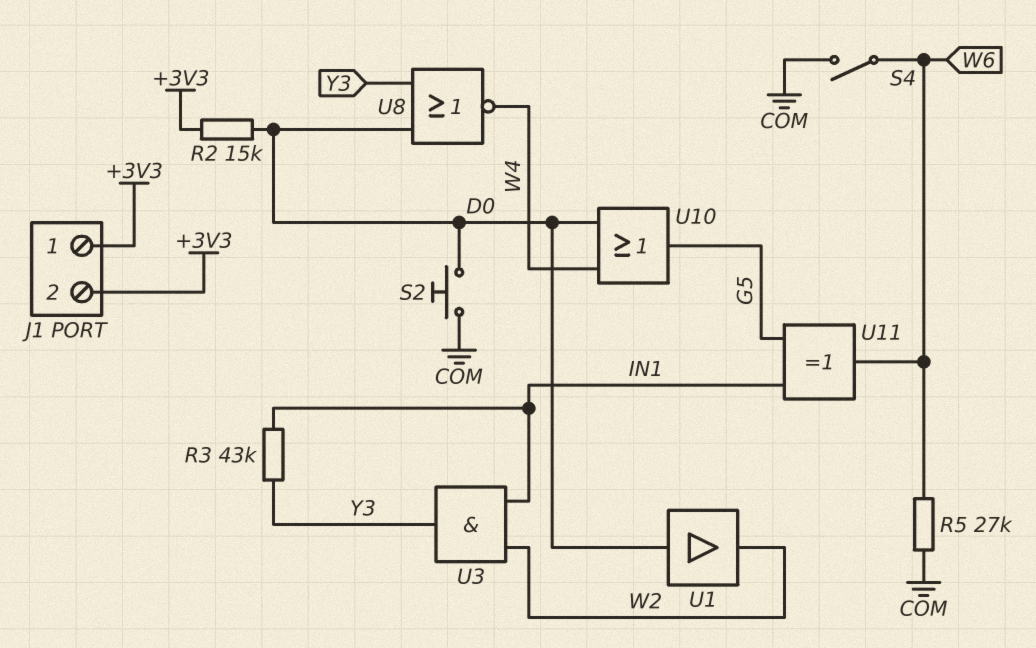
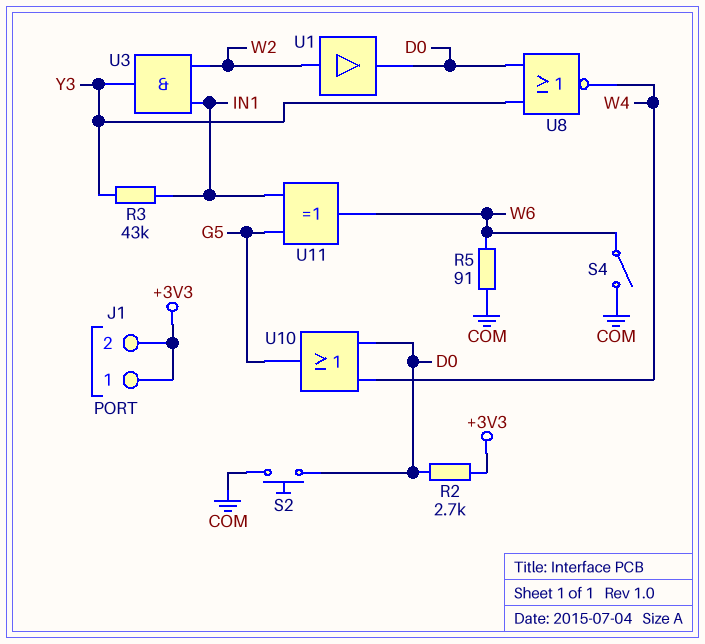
R2: 15k (+3V3, D0) -> 2.7k (+3V3, D0)
R5: 27k (COM, W6) -> 91 (COM, W6)
U1: buffer (in D0, out W2) -> buffer (in W2, out D0)

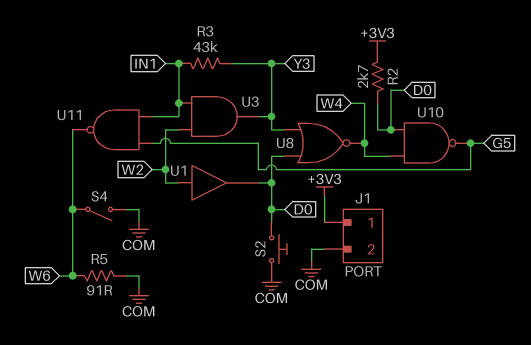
J1 pin 2: +3V3 -> COM
U10: OR (in D0, in W4, out G5) -> NAND (in D0, in W4, out G5)
U11: XOR (in G5, in IN1, out W6) -> NAND (in G5, in IN1, out W6)

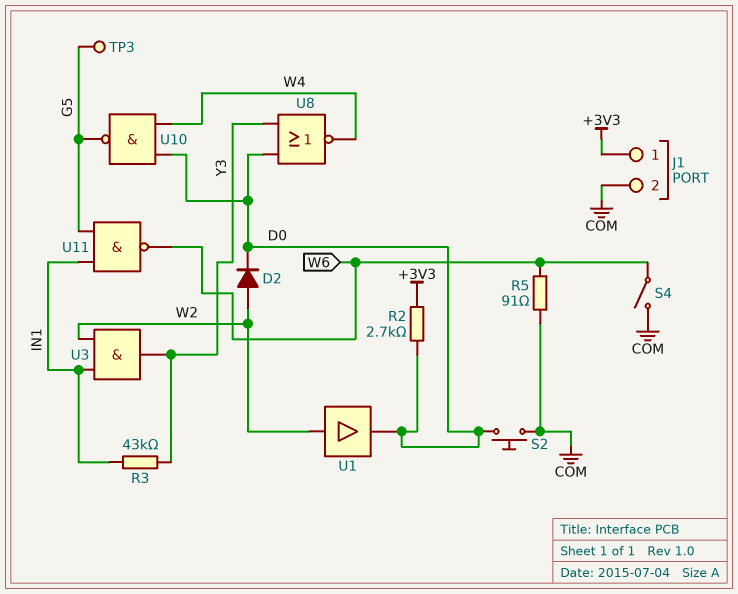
D2: none -> diode (A W2, K D0)
TP3: none -> test point (G5)

